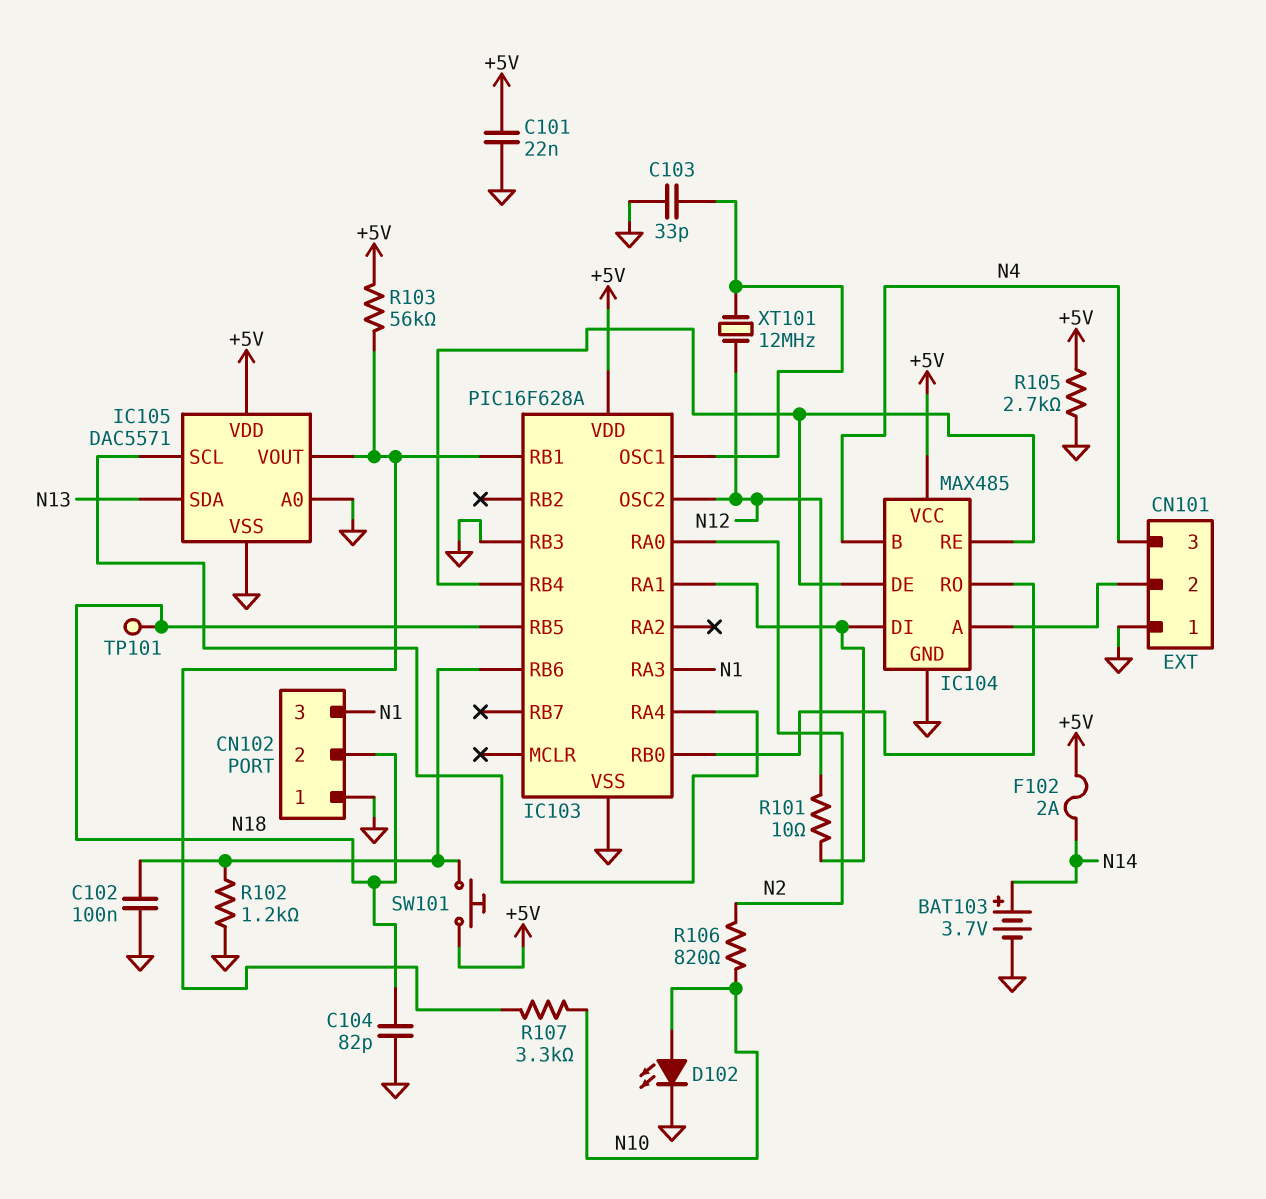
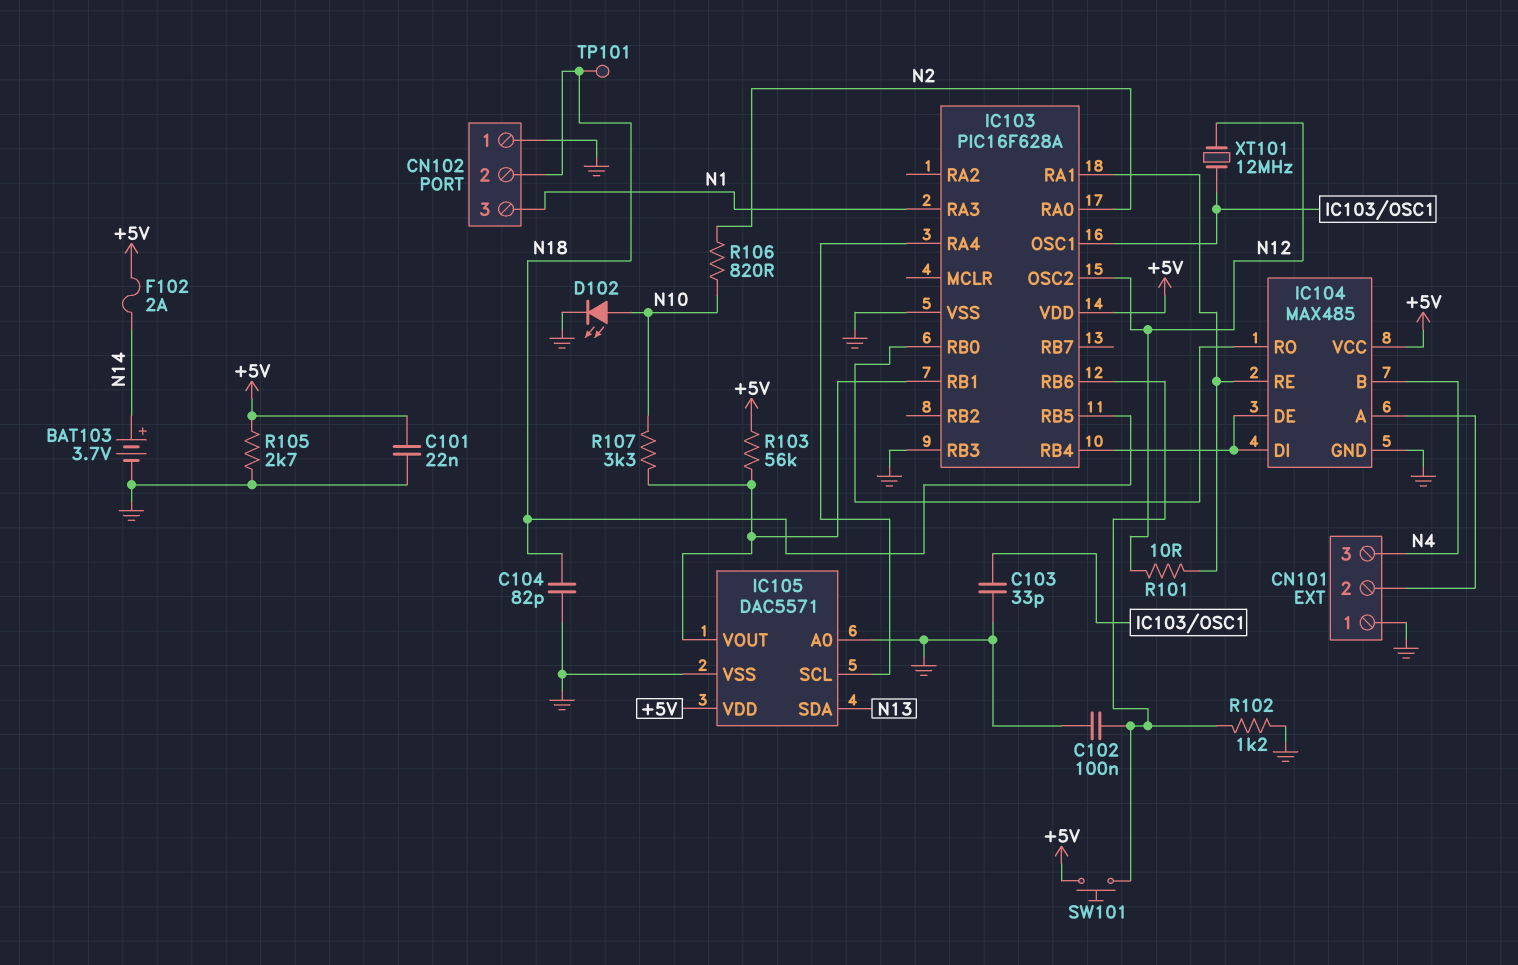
IC104 pin DI: IC103/RA1 -> IC103/RB4
IC104 pin RE: IC103/RB4 -> IC103/RA1

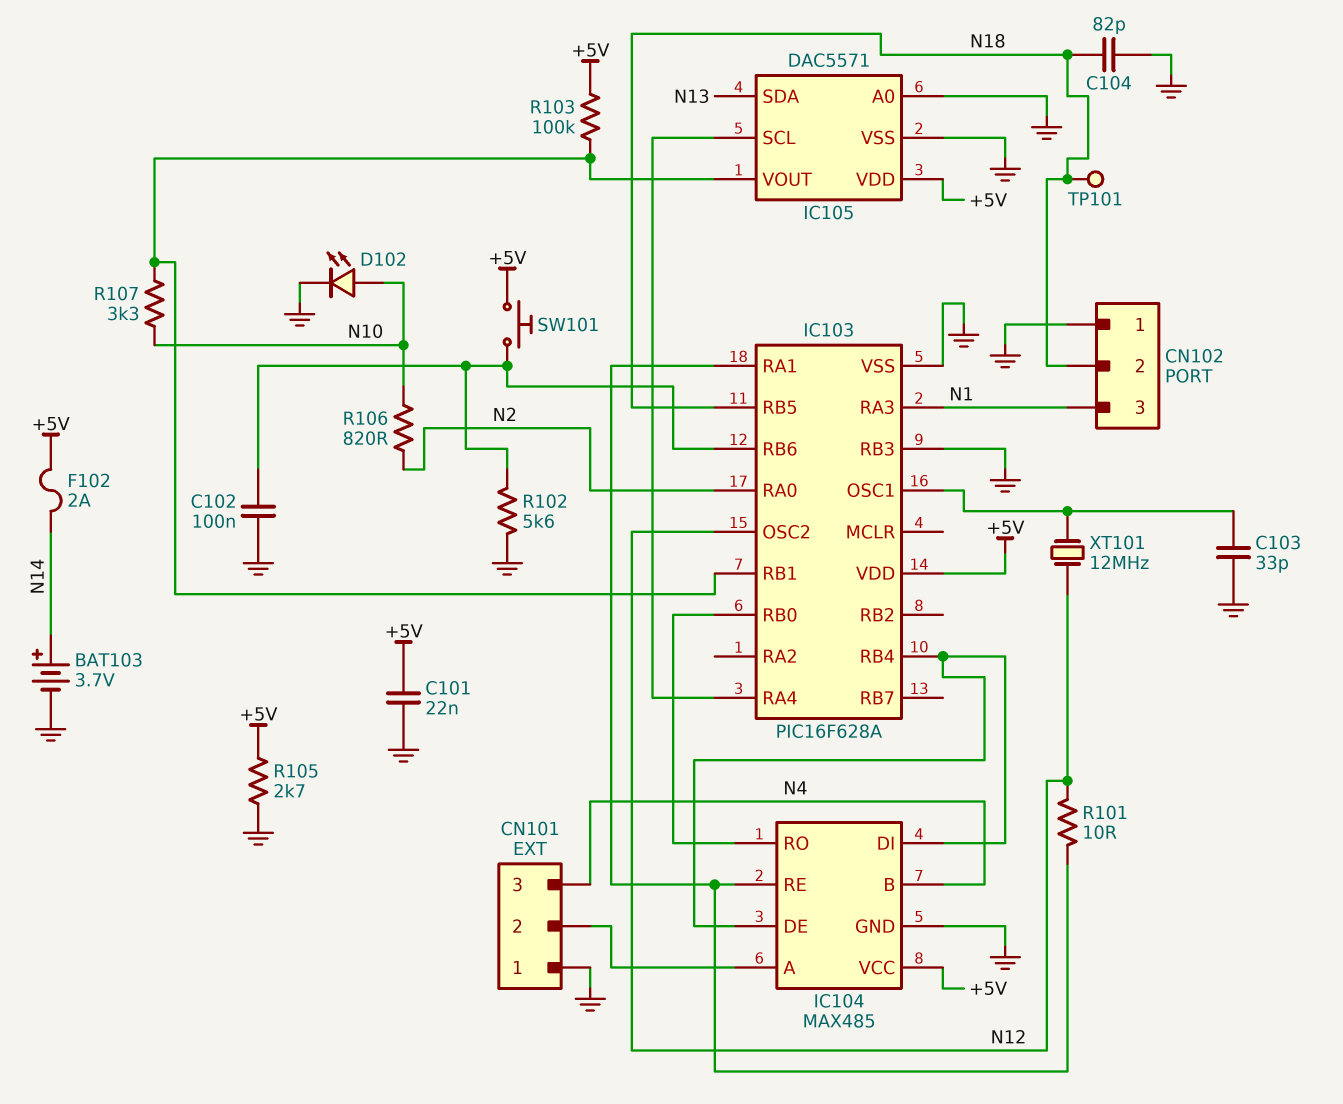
R102: 1.2k (GND, IC103/RB6) -> 5.6k (GND, IC103/RB6)
R103: 56k (+5V, IC103/RB1) -> 100k (+5V, IC103/RB1)

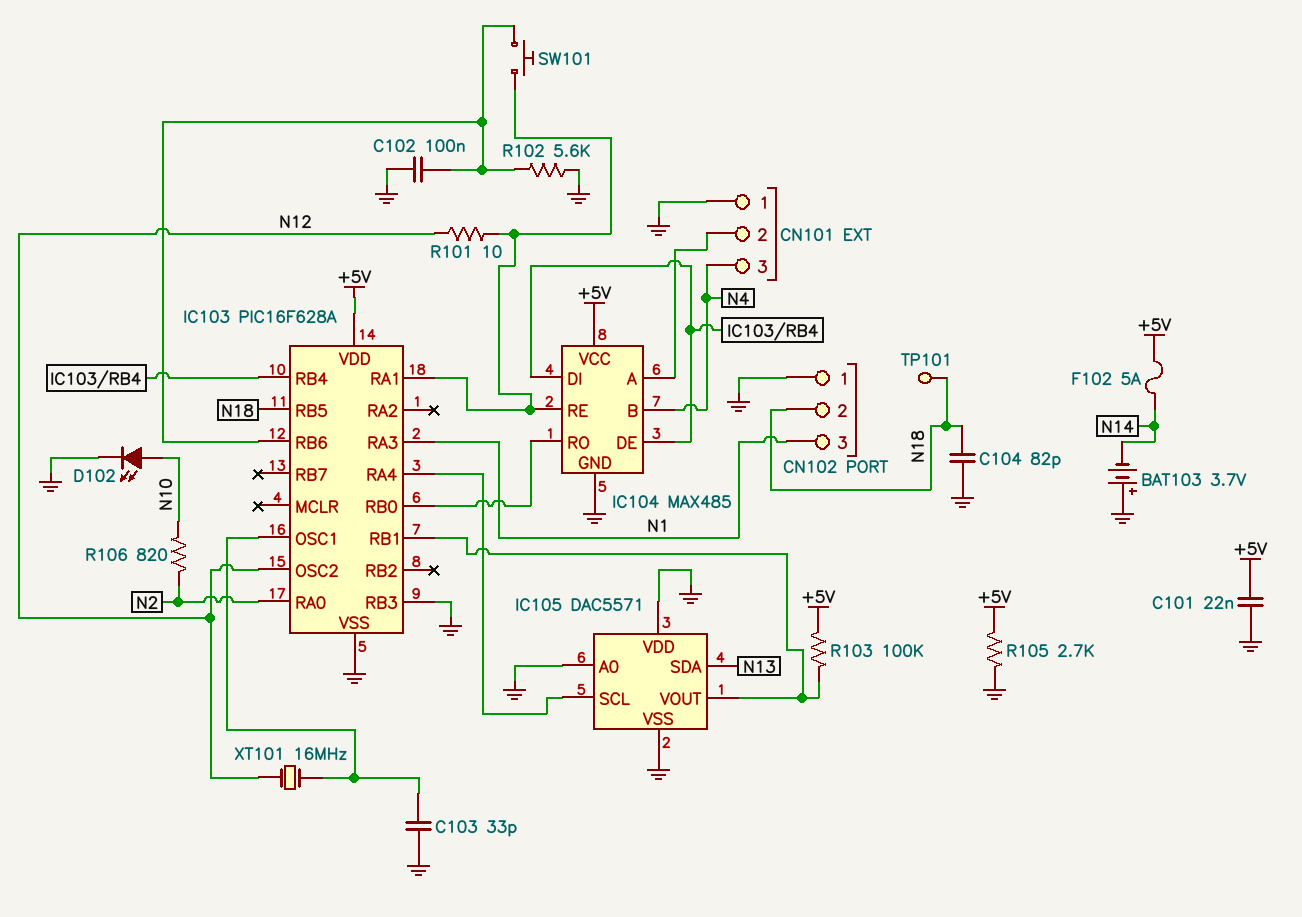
BAT103: 3.7V (plus N14, minus GND) -> 3.7V (plus GND, minus N14)
F102: 2A (+5V, N14) -> 5A (+5V, N14)
IC105 pin VDD: +5V -> GND
R107: 3.3k (IC103/RB1, N10) -> none
SW101: button (+5V, IC103/RB6) -> button (IC103/RA1, IC103/RB6)
XT101: 12MHz (IC103/OSC1, N12) -> 16MHz (IC103/OSC1, N12)

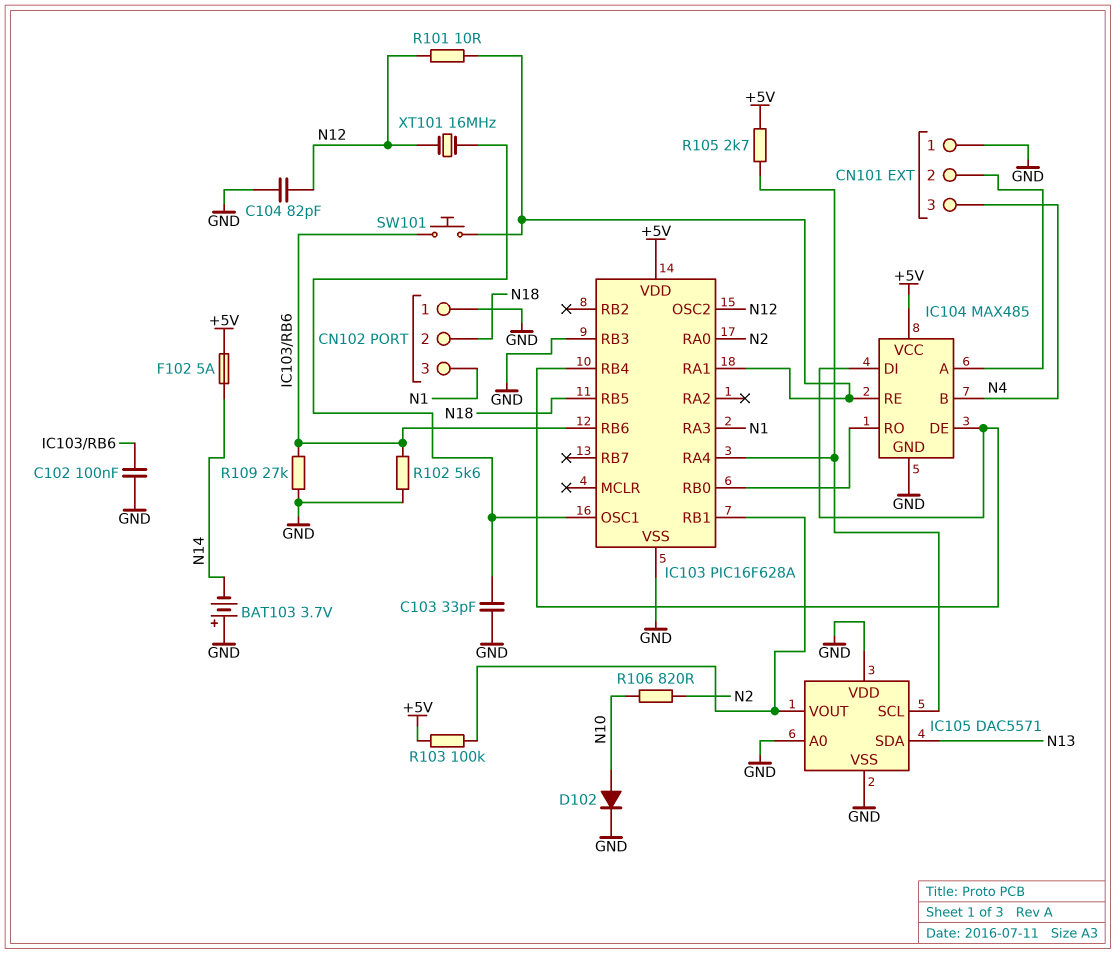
C101: 22nF (+5V, GND) -> none
C104: 82pF (GND, N18) -> 82pF (GND, N12)
D102: LED (A N10, K GND) -> diode (A N10, K GND)
R105: 2.7k (+5V, GND) -> 2.7k (+5V, IC103/RA4)
R109: none -> 27k (GND, IC103/RB6)
TP101: test point (N18) -> none

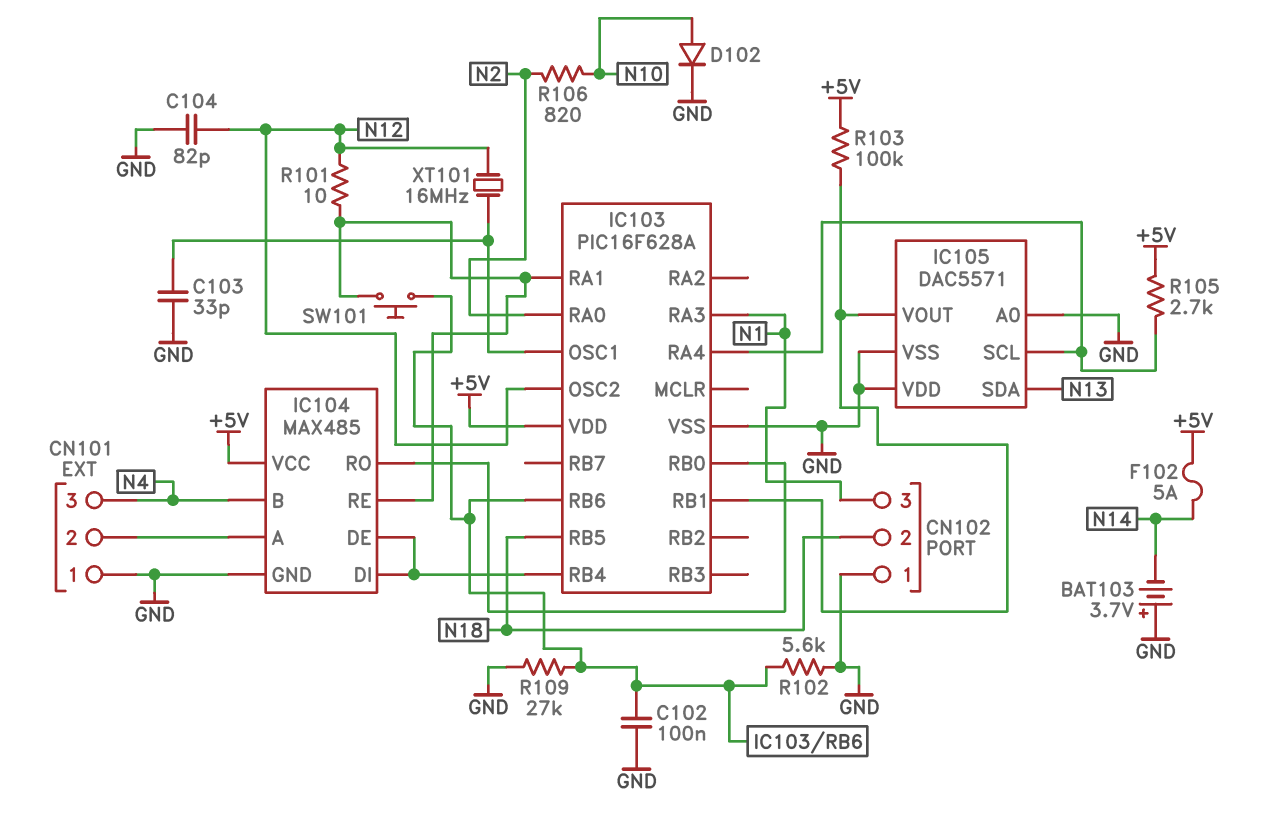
IC103 pin RB3: GND -> none

